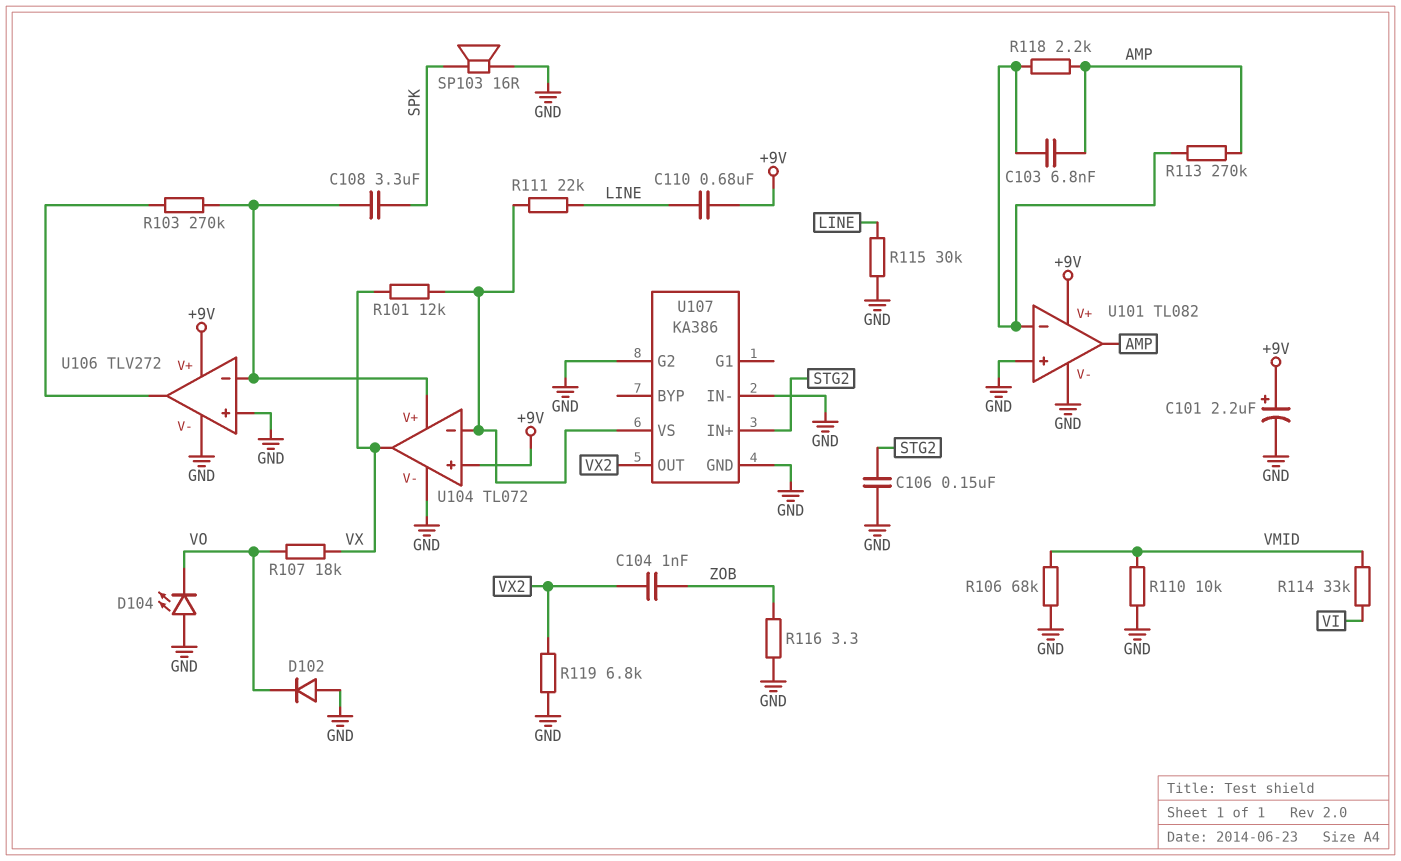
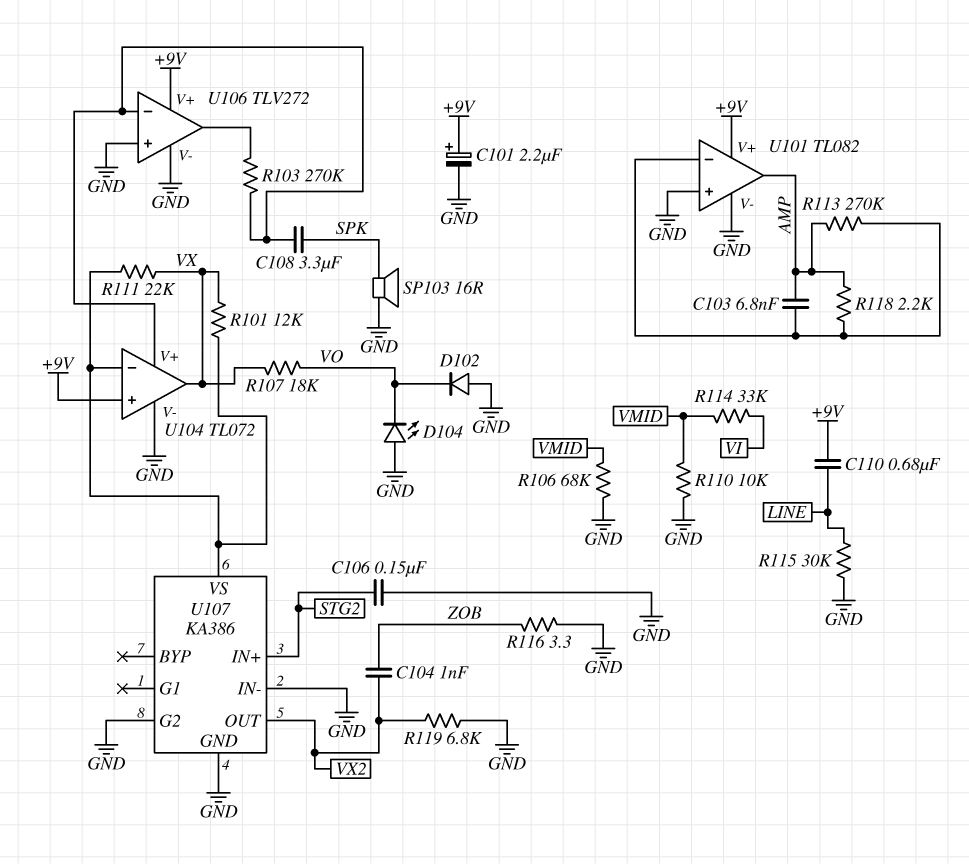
R111: 22k (LINE, U104/in-) -> 22k (U104/in-, VX)

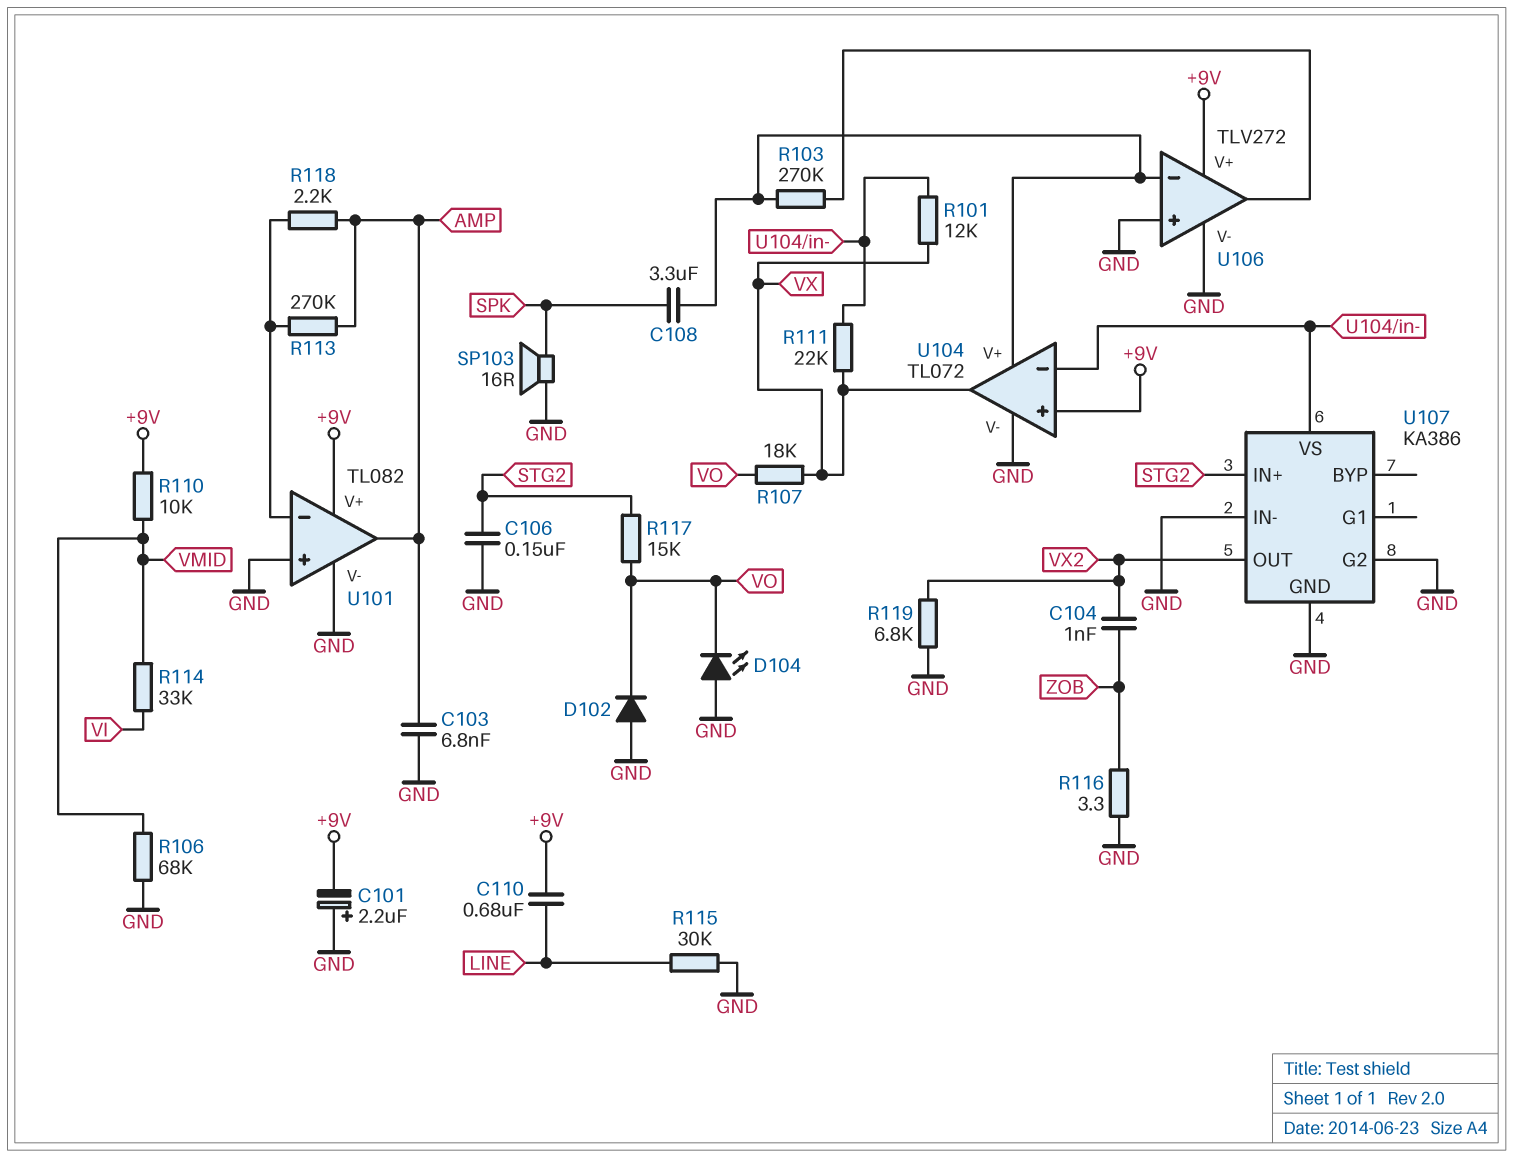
C101: 2.2uF (plus +9V, minus GND) -> 2.2uF (plus GND, minus +9V)
C103: 6.8nF (AMP, U101/in-) -> 6.8nF (AMP, GND)
R110: 10k (GND, VMID) -> 10k (+9V, VMID)
R117: none -> 15k (STG2, VO)

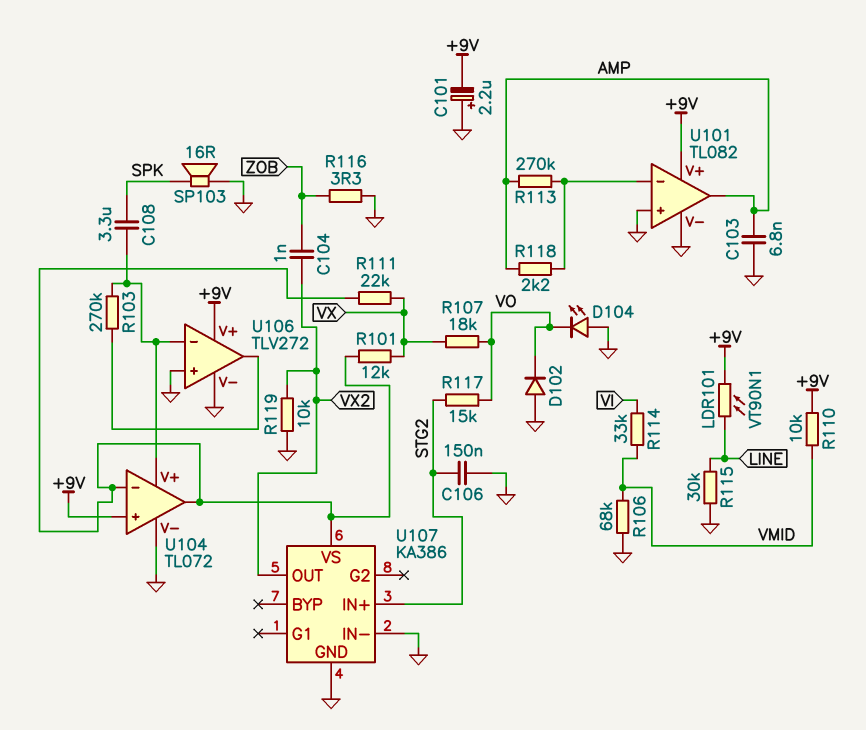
C110: 680nF (+9V, LINE) -> none
LDR101: none -> VT90N1 (+9V, LINE)
R119: 6.8k (GND, VX2) -> 10k (GND, VX2)
U104 pin out: VX -> U104/in-
U107 pin G2: GND -> none

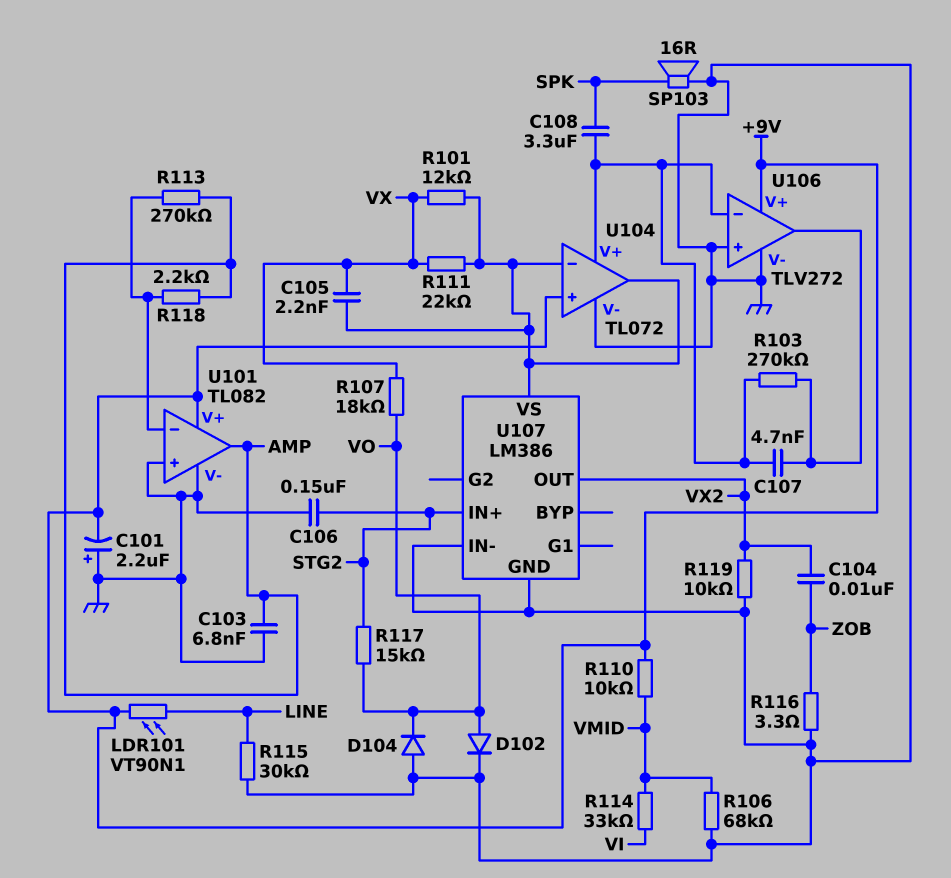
C104: 1nF (VX2, ZOB) -> 10nF (VX2, ZOB)
C105: none -> 2.2nF (U104/in-, VX)
C107: none -> 4.7nF (U104/V+, U106/out)
D102: diode (A GND, K VO) -> diode (A VO, K GND)
D104: LED (A GND, K VO) -> diode (A GND, K VO)
U107: KA386 -> LM386

